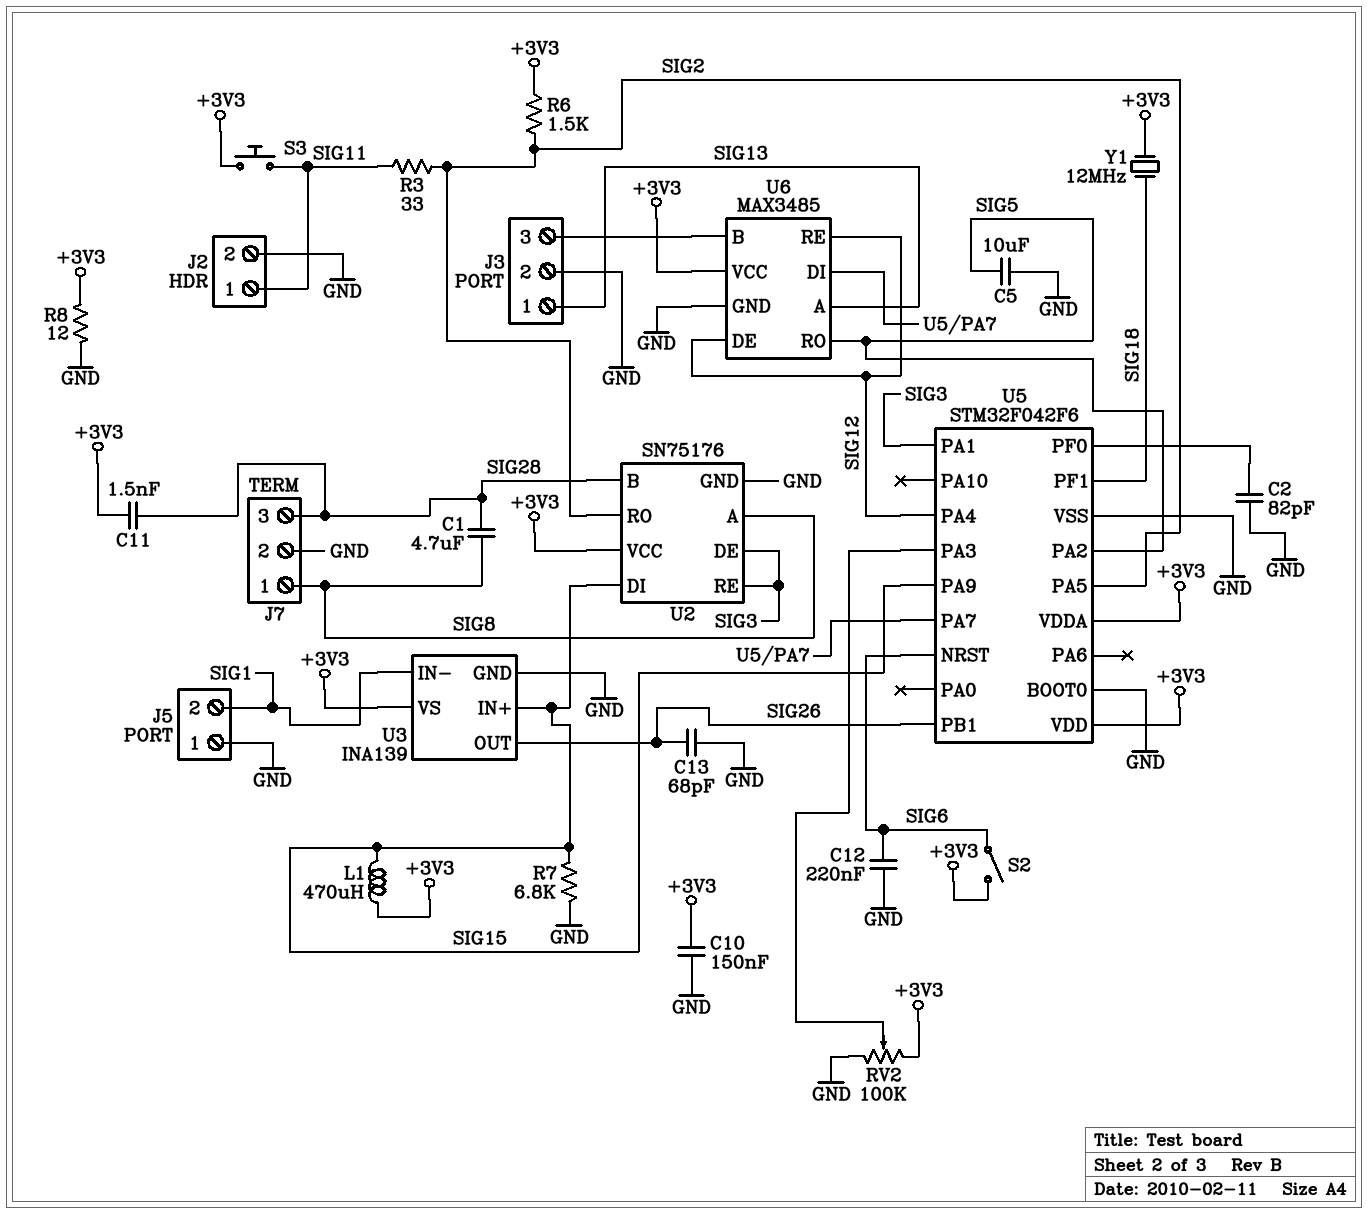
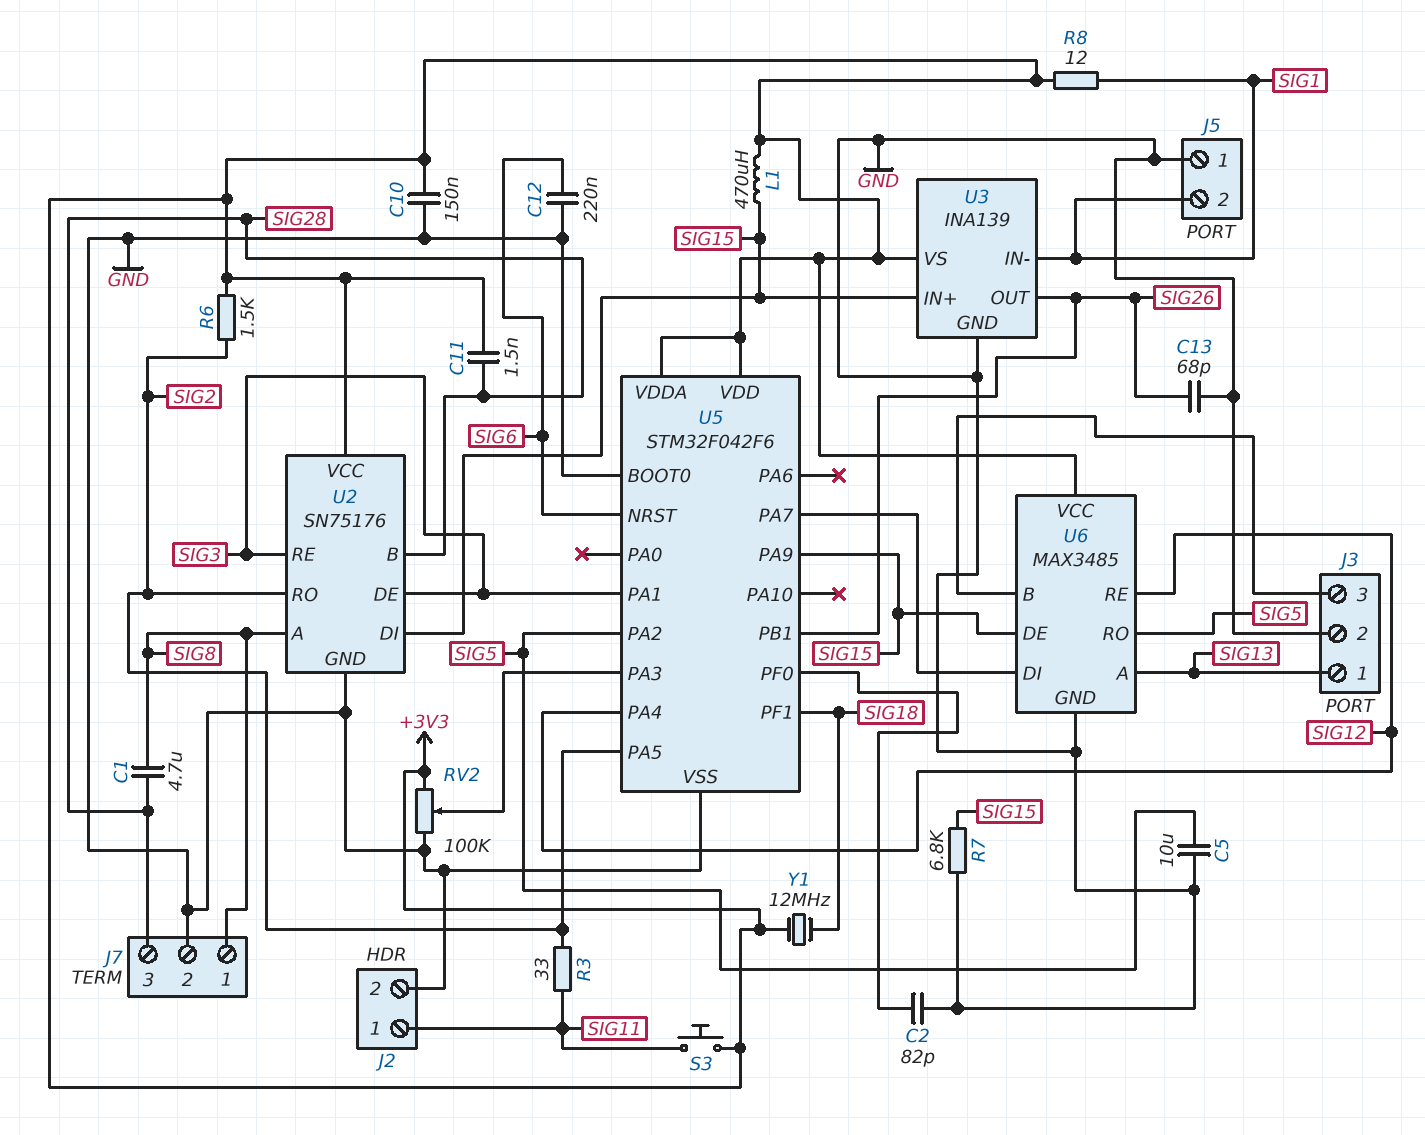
R8: 12 (+3V3, GND) -> 12 (+3V3, SIG1)
S2: switch (+3V3, SIG6) -> none
U6 pin DE: SIG12 -> SIG15

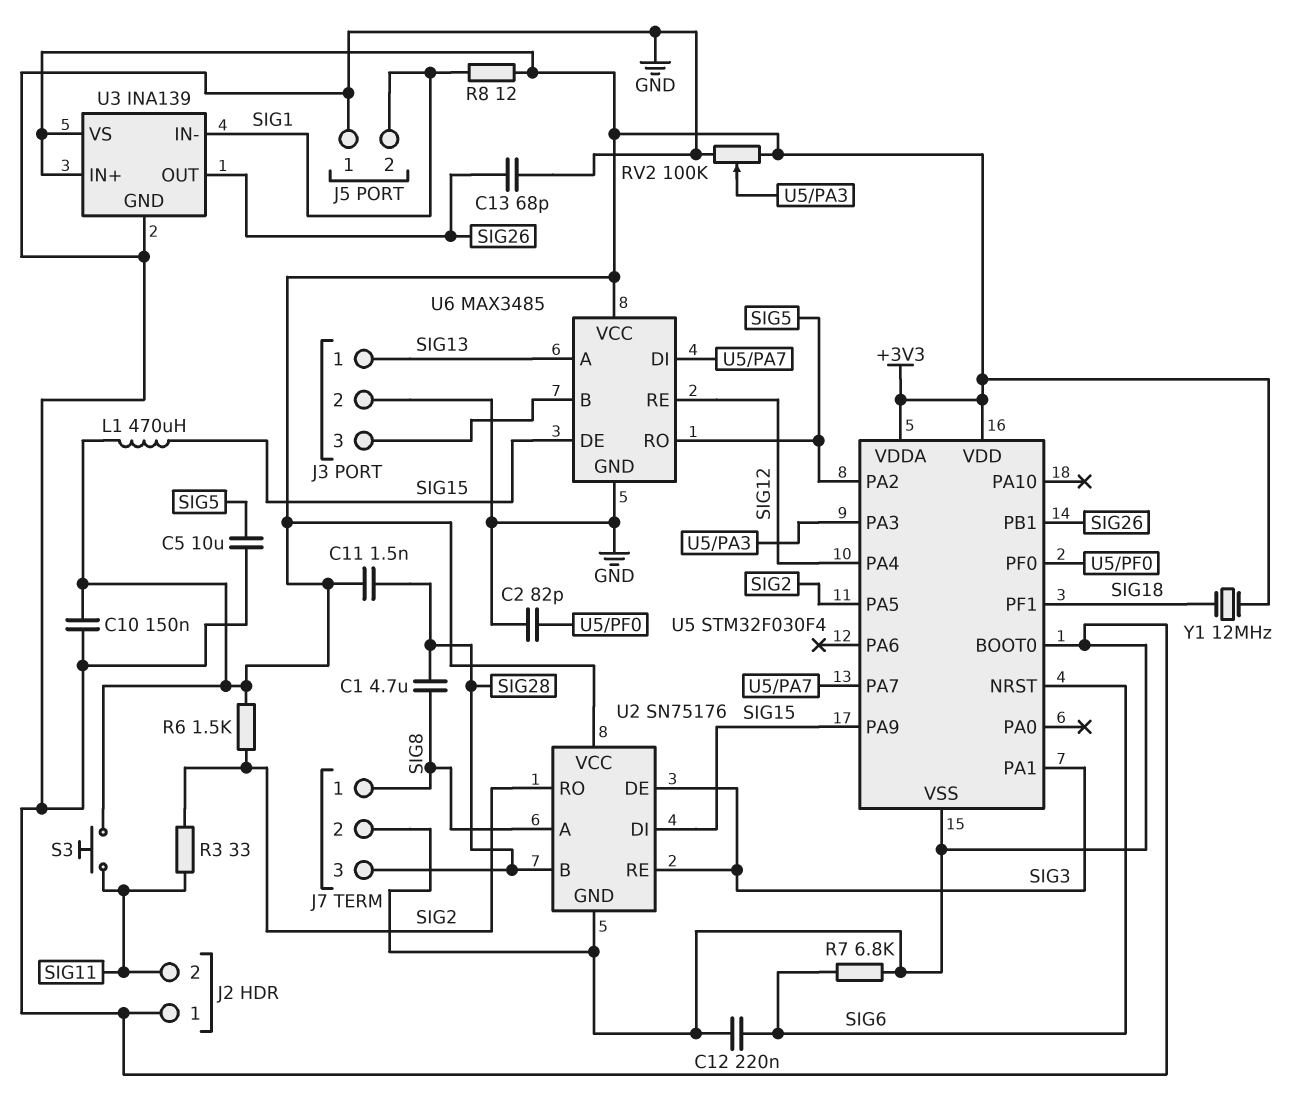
J2 pin 1: SIG11 -> GND
J2 pin 2: GND -> SIG11
R7: 6.8k (GND, SIG15) -> 6.8k (GND, SIG6)
U3 pin IN+: SIG15 -> +3V3
U5: STM32F042F6 -> STM32F030F4

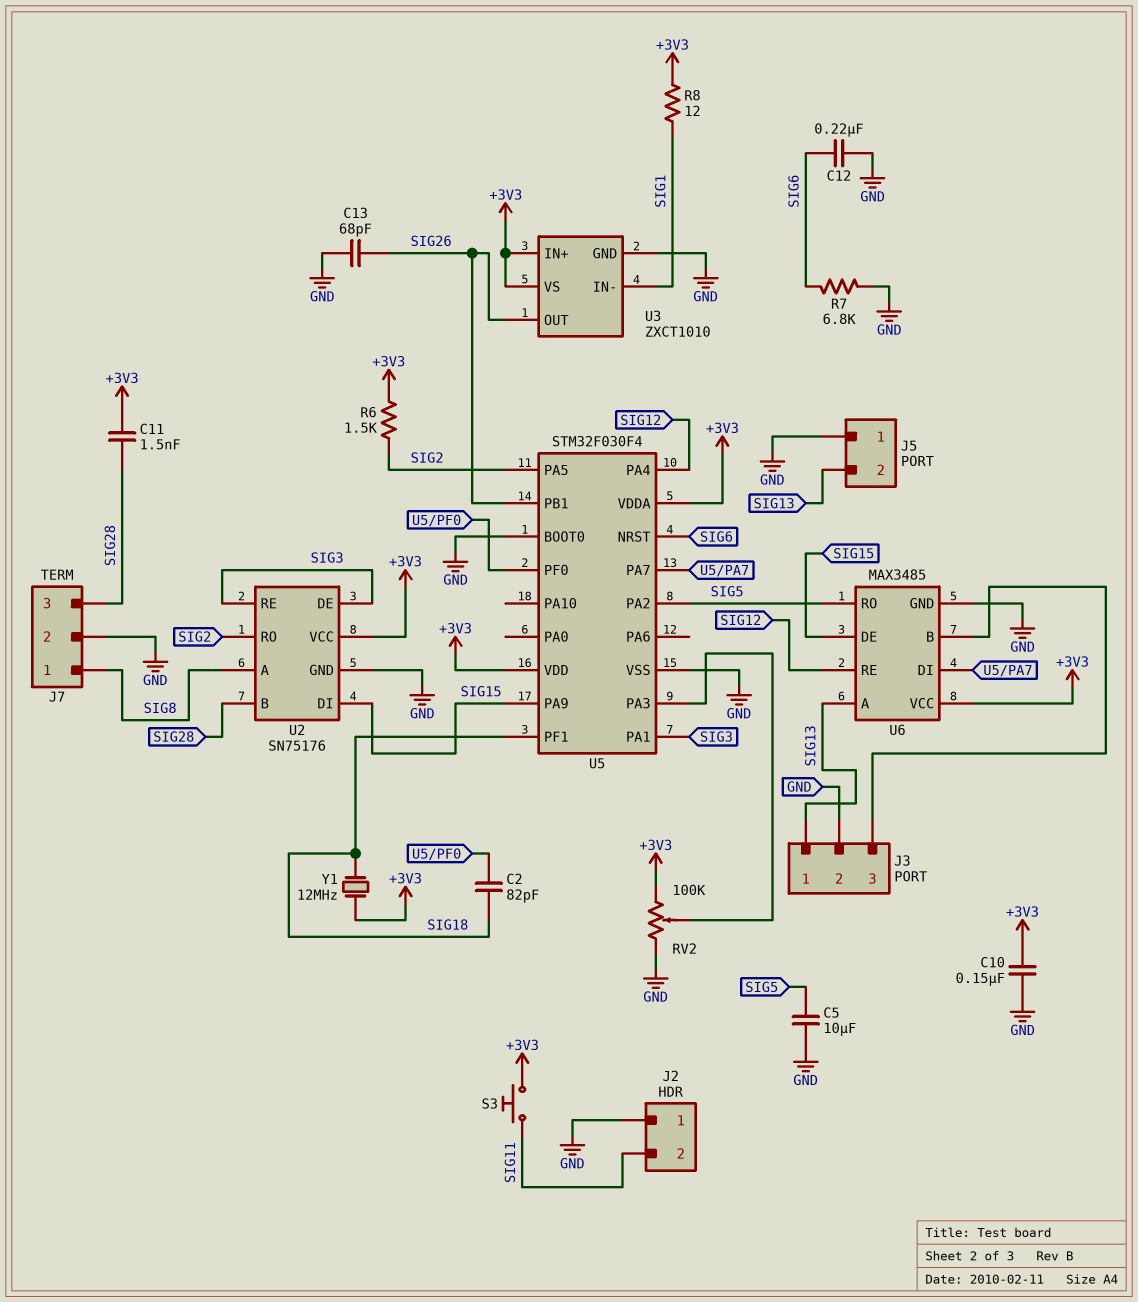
C1: 4.7uF (SIG8, SIG28) -> none
C2: 82pF (GND, U5/PF0) -> 82pF (SIG18, U5/PF0)
J5 pin 2: SIG1 -> SIG13
L1: 470uH (+3V3, SIG15) -> none
R3: 33 (SIG2, SIG11) -> none
U3: INA139 -> ZXCT1010

